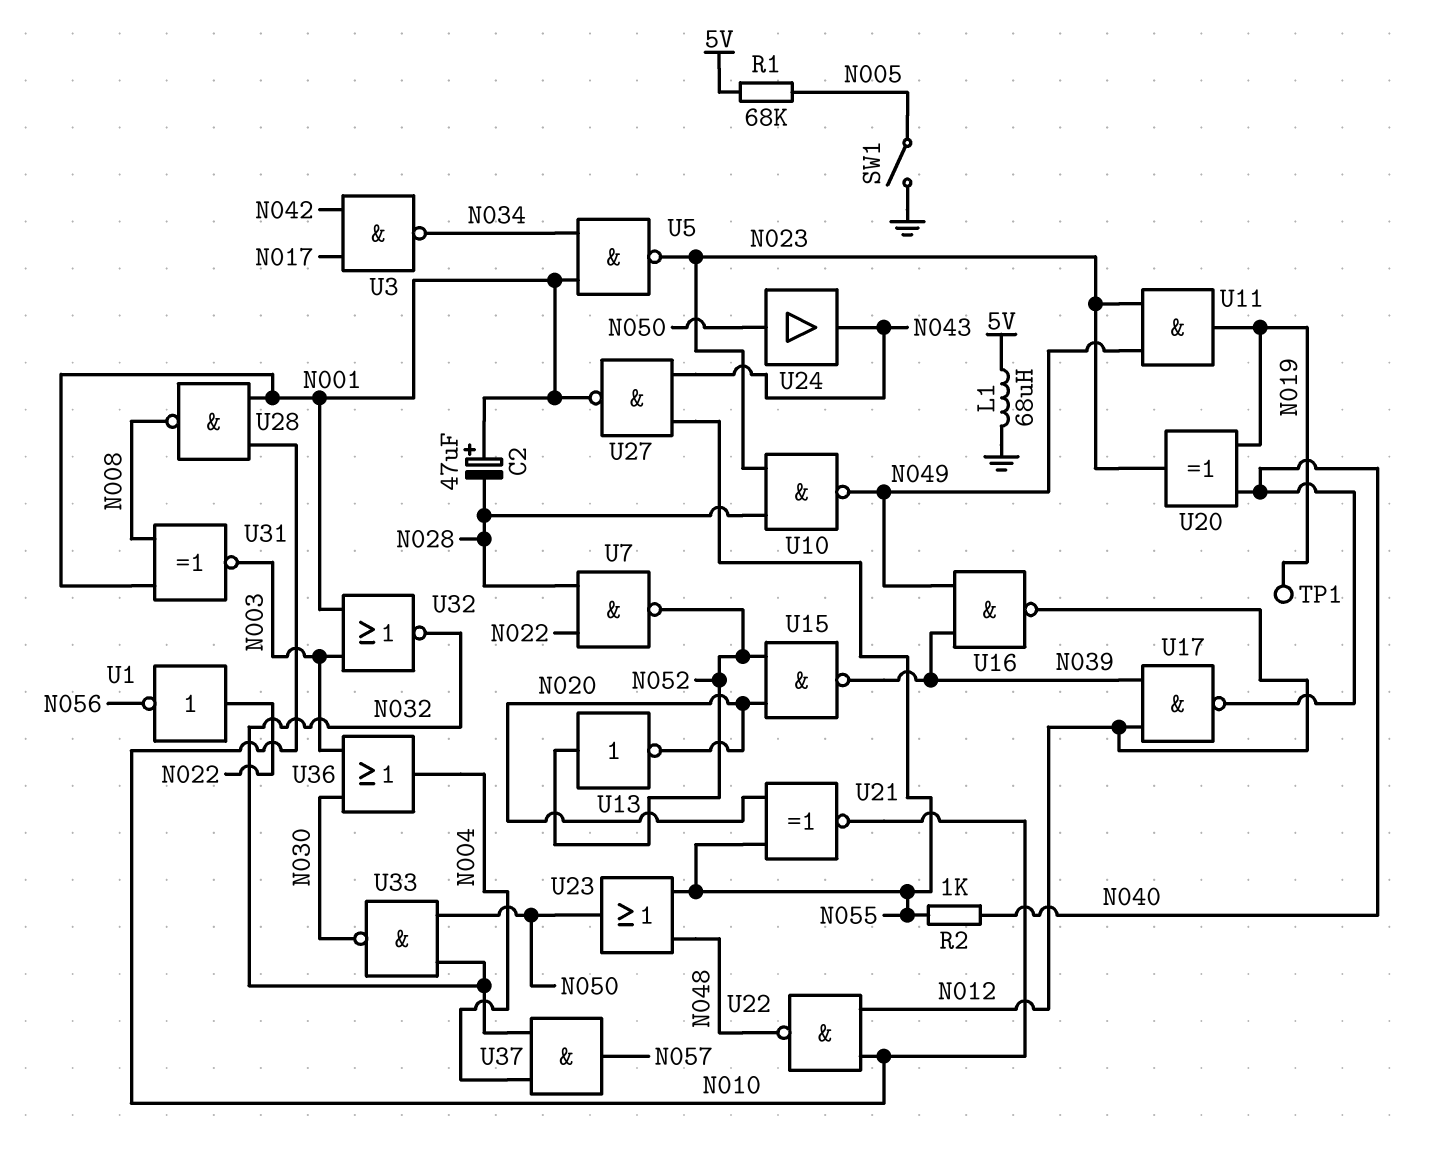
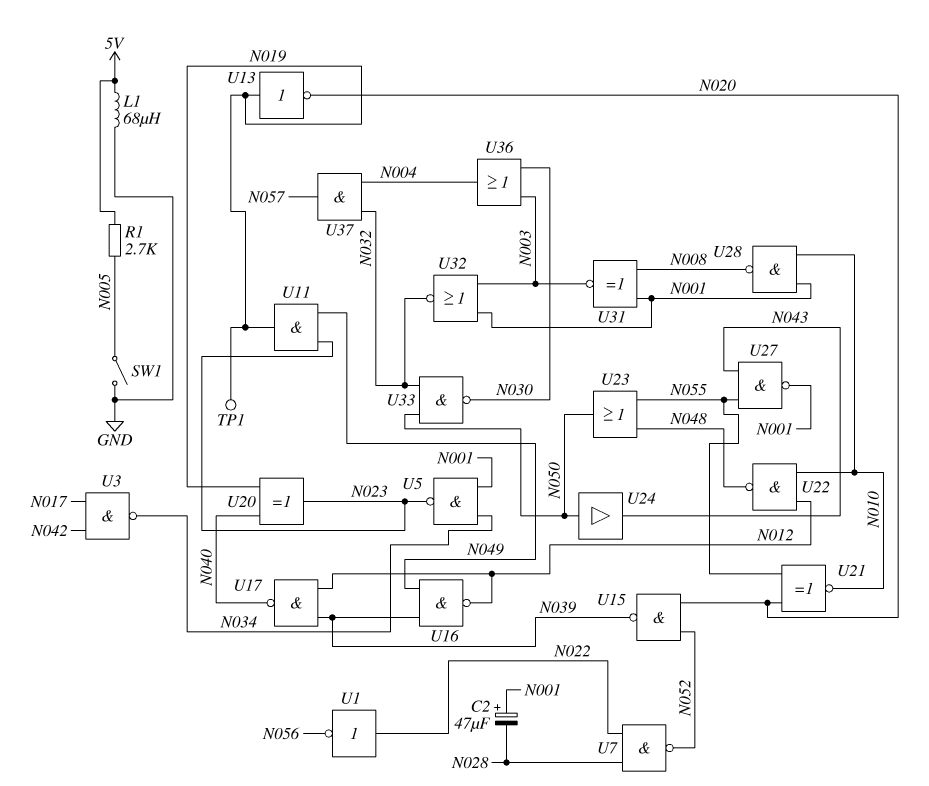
R1: 68k (5V, N005) -> 2.7k (5V, N005)
R2: 1k (N040, N055) -> none
U10: NAND (in N023, in N028, out N049) -> none
U13: NOT (in N052, out N020) -> NOT (in N019, out N020)

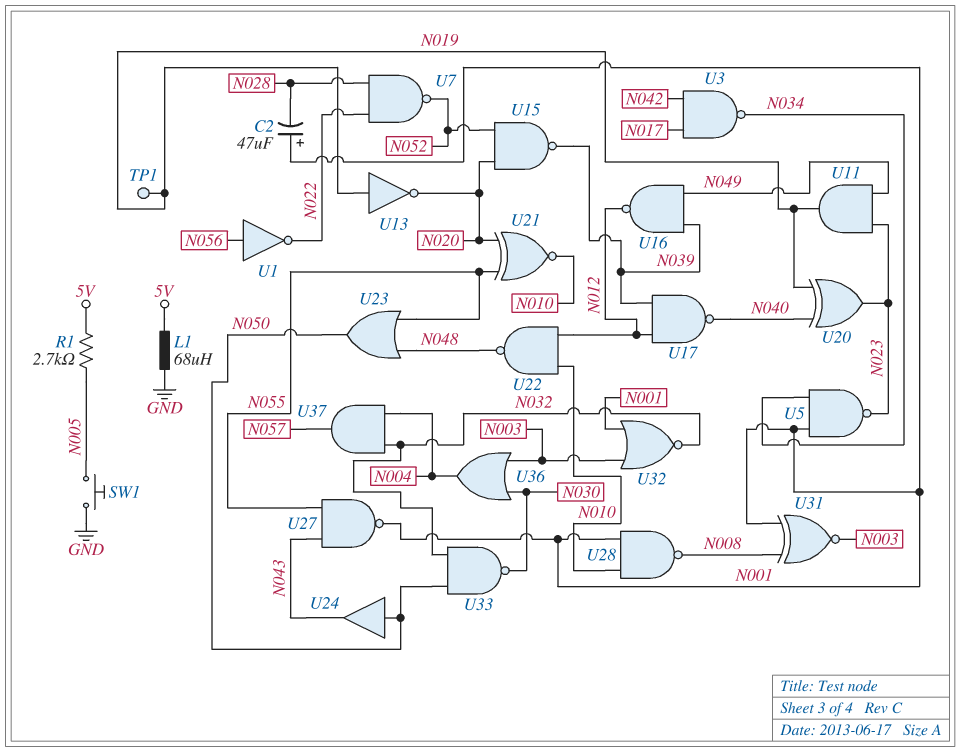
SW1: switch (GND, N005) -> button (GND, N005)
U1: NOT (in N022, out N056) -> NOT (in N056, out N022)

